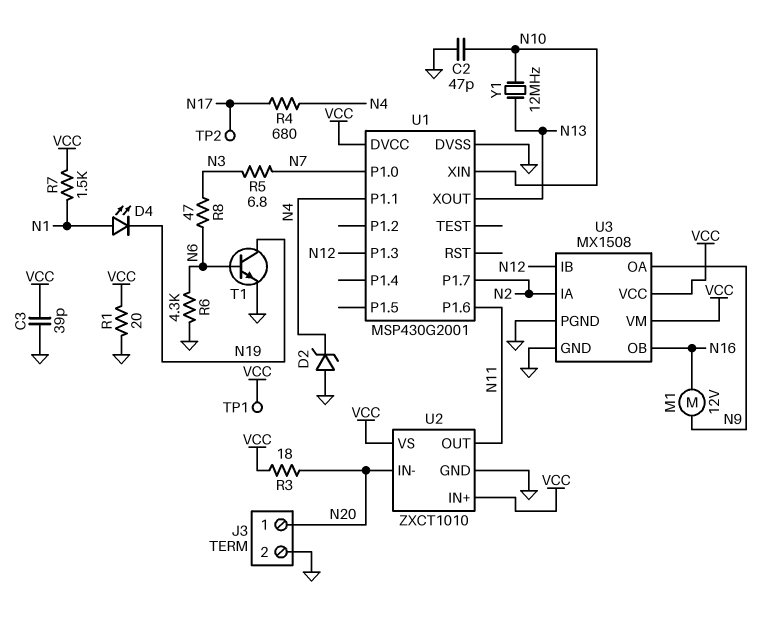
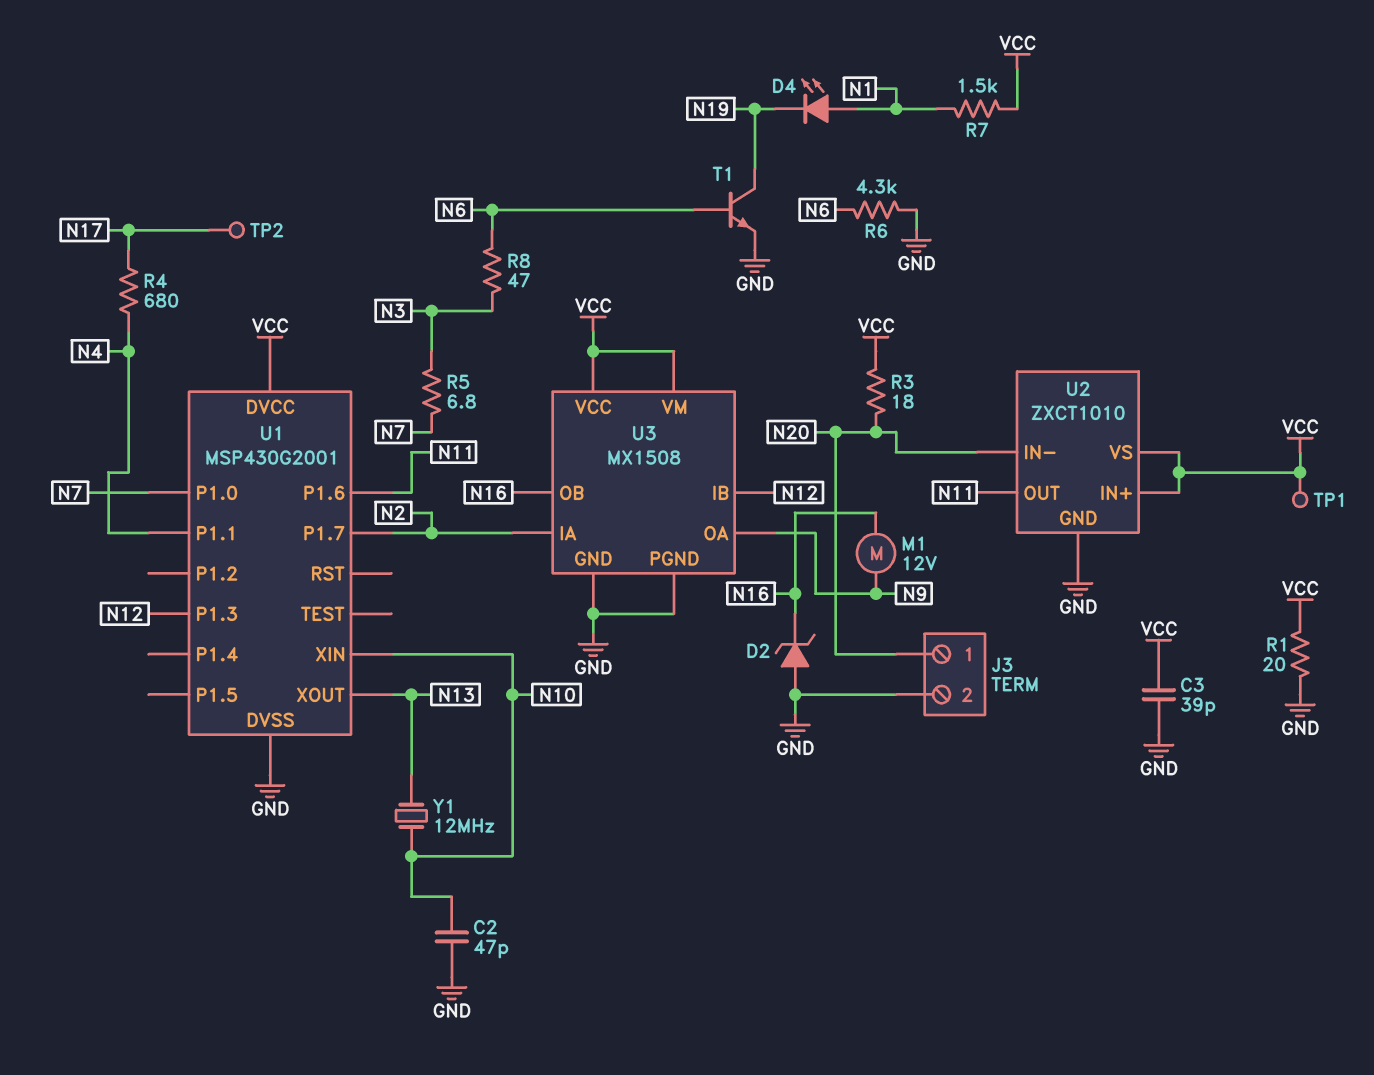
D2: zener (A GND, K N4) -> zener (A GND, K N16)

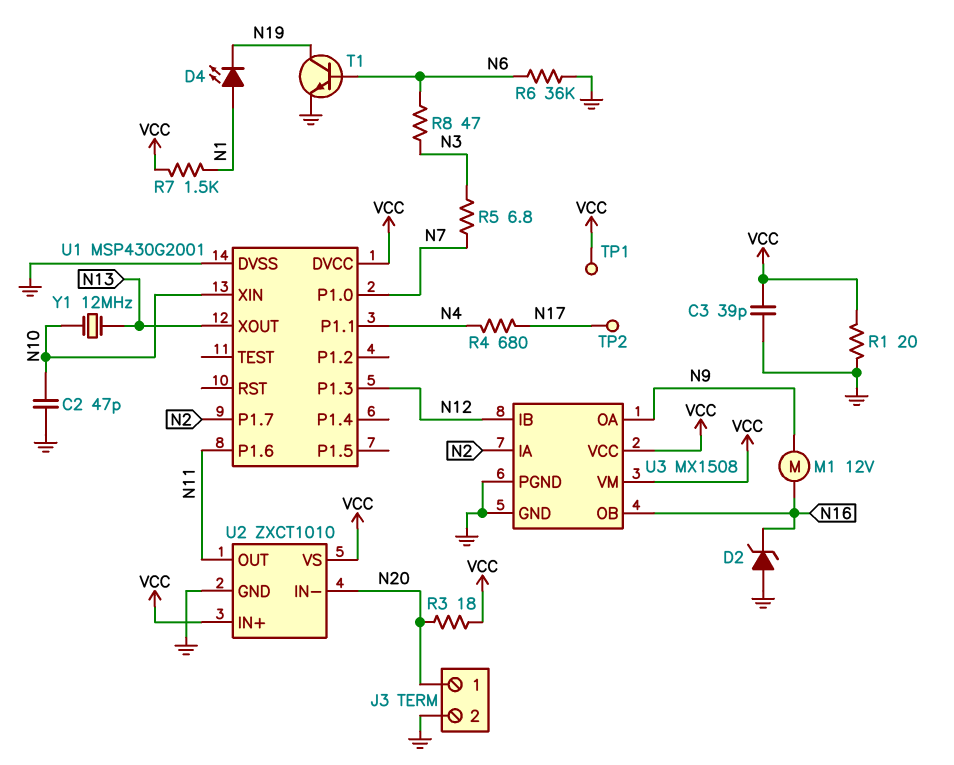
R6: 4.3k (GND, N6) -> 36k (GND, N6)

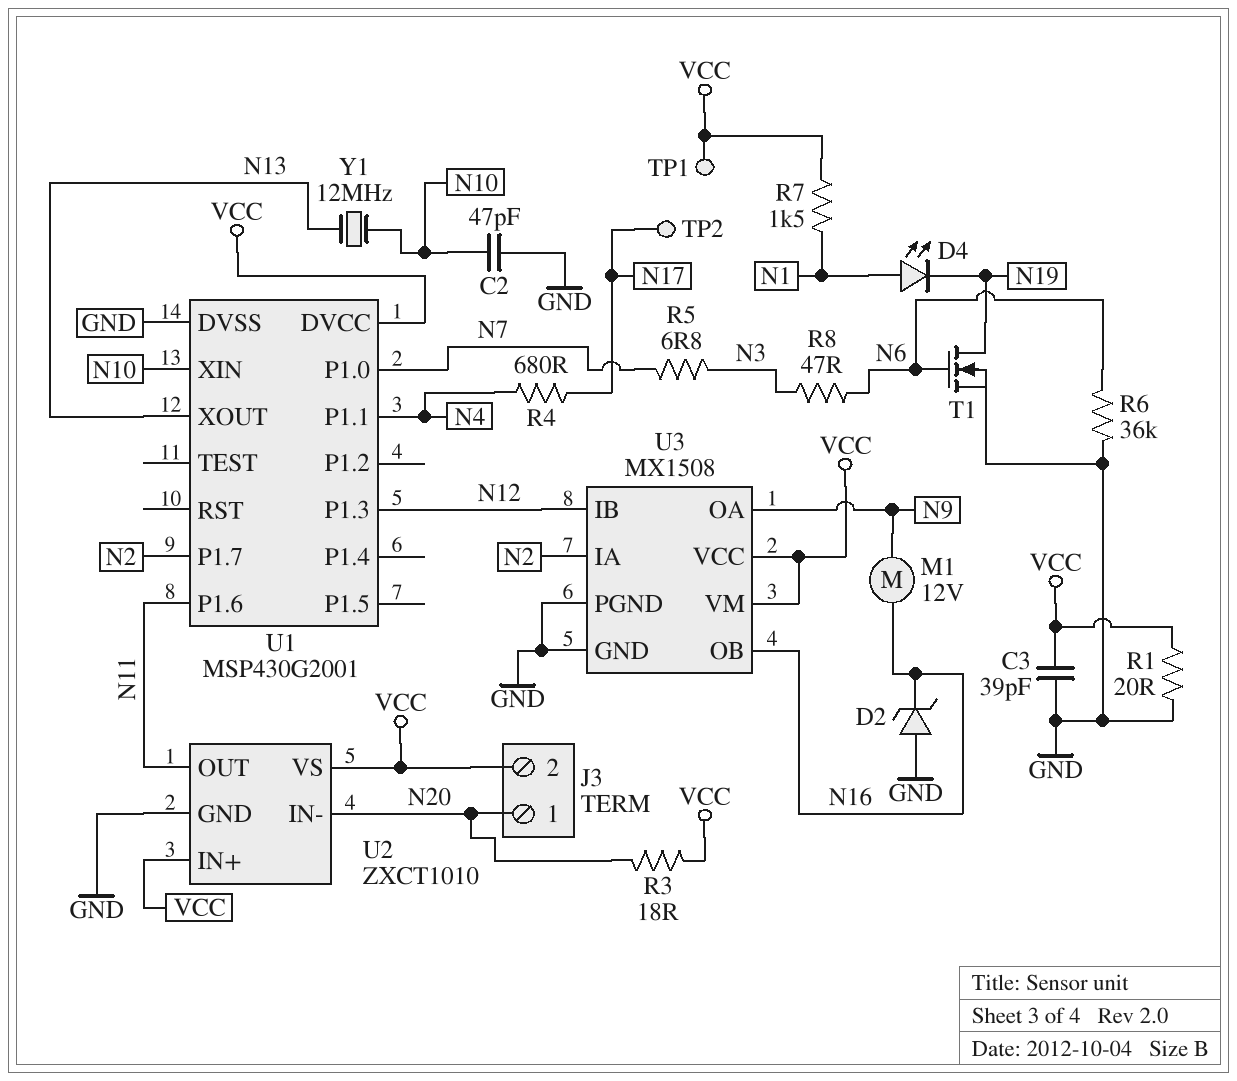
J3 pin 2: GND -> VCC
T1: NPN (B N6, C N19, E GND) -> NMOS (G N6, D N19, S GND)

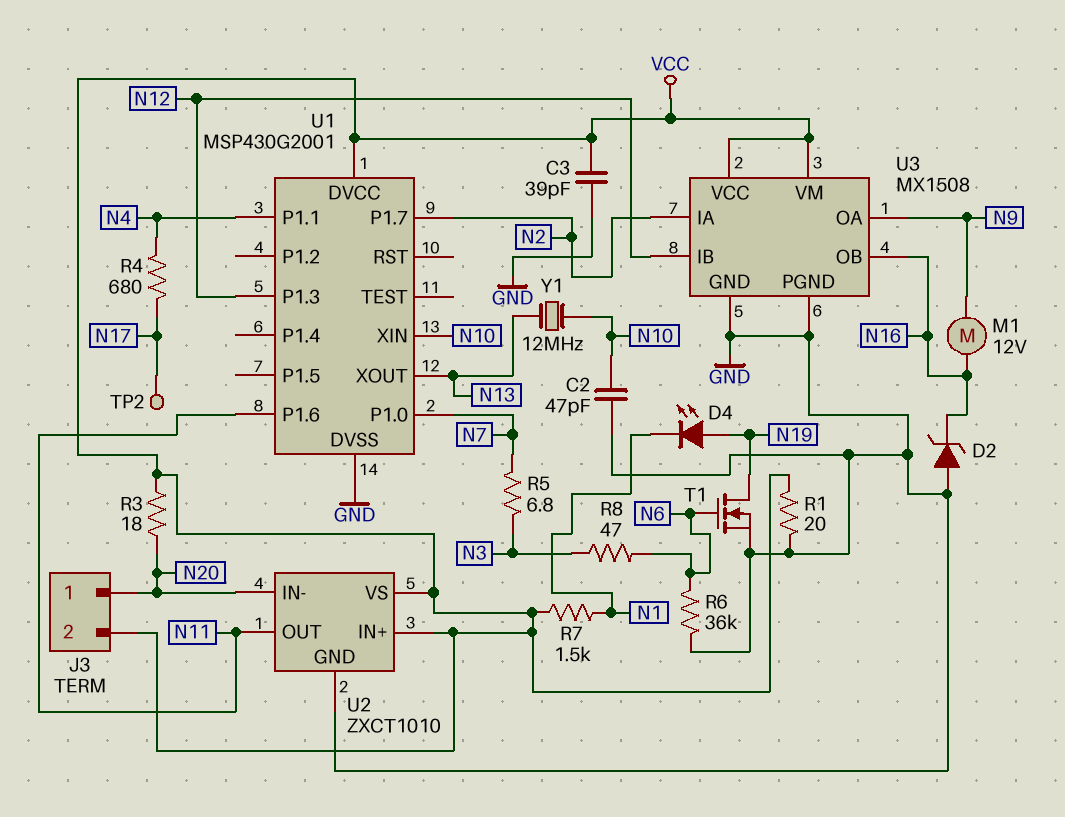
D4: LED (A N1, K N19) -> LED (A N19, K N1)
TP1: test point (VCC) -> none

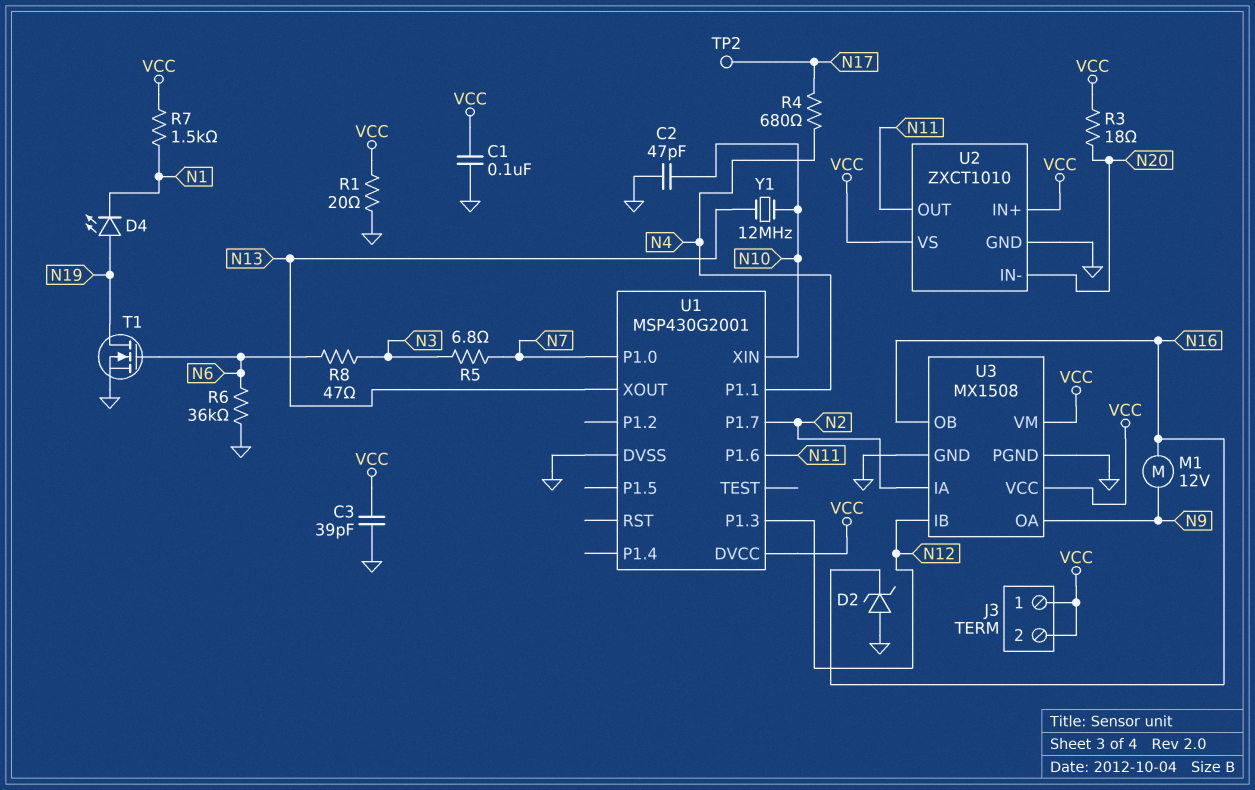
C1: none -> 100nF (GND, VCC)
J3 pin 1: N20 -> VCC

